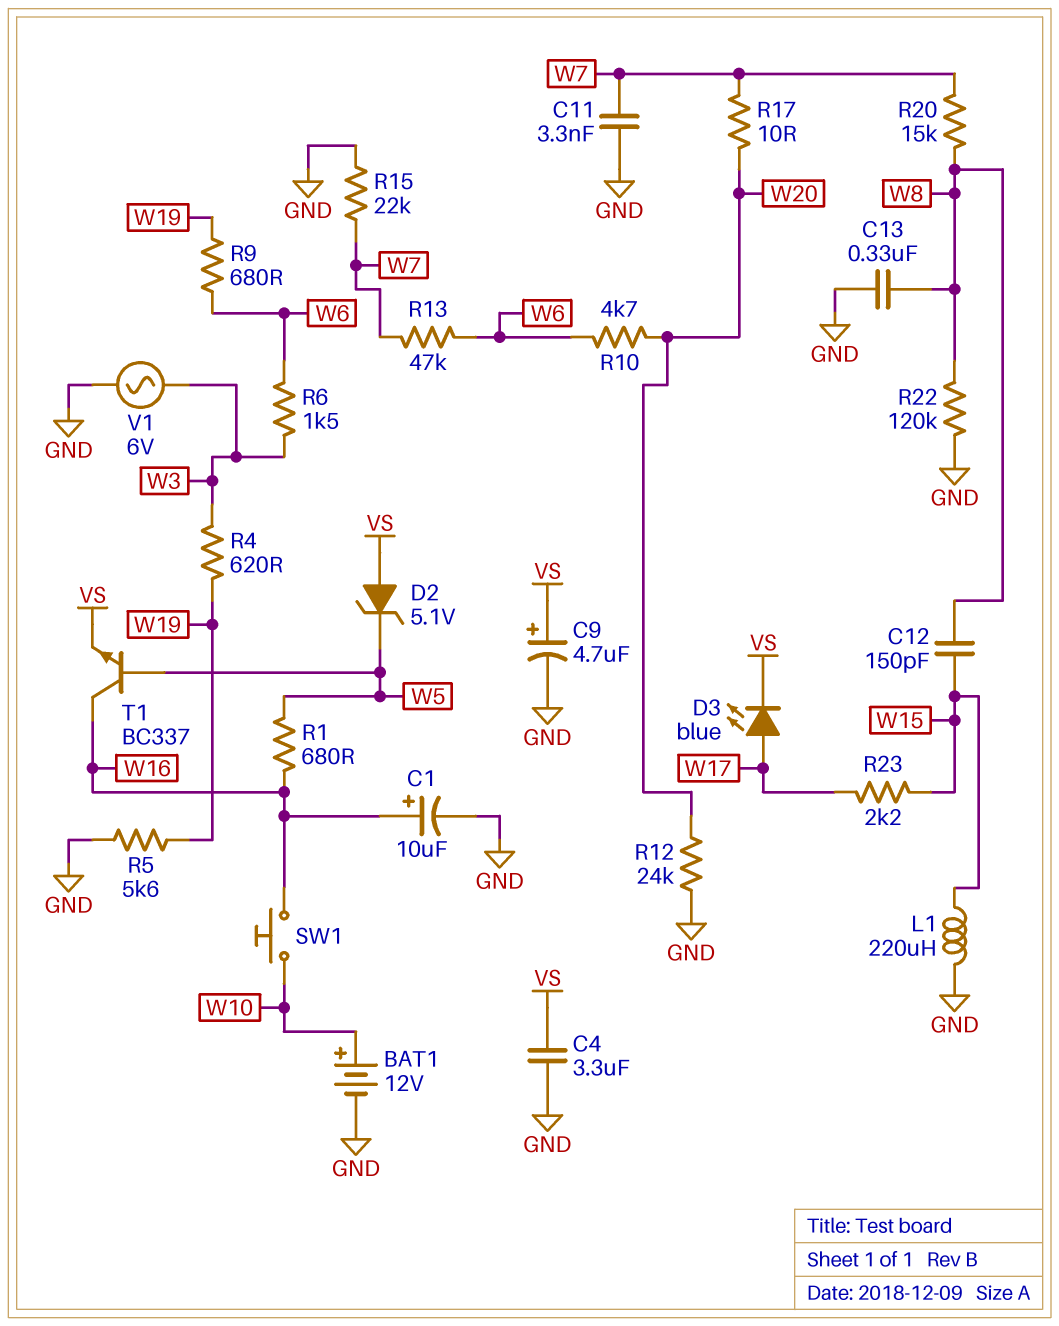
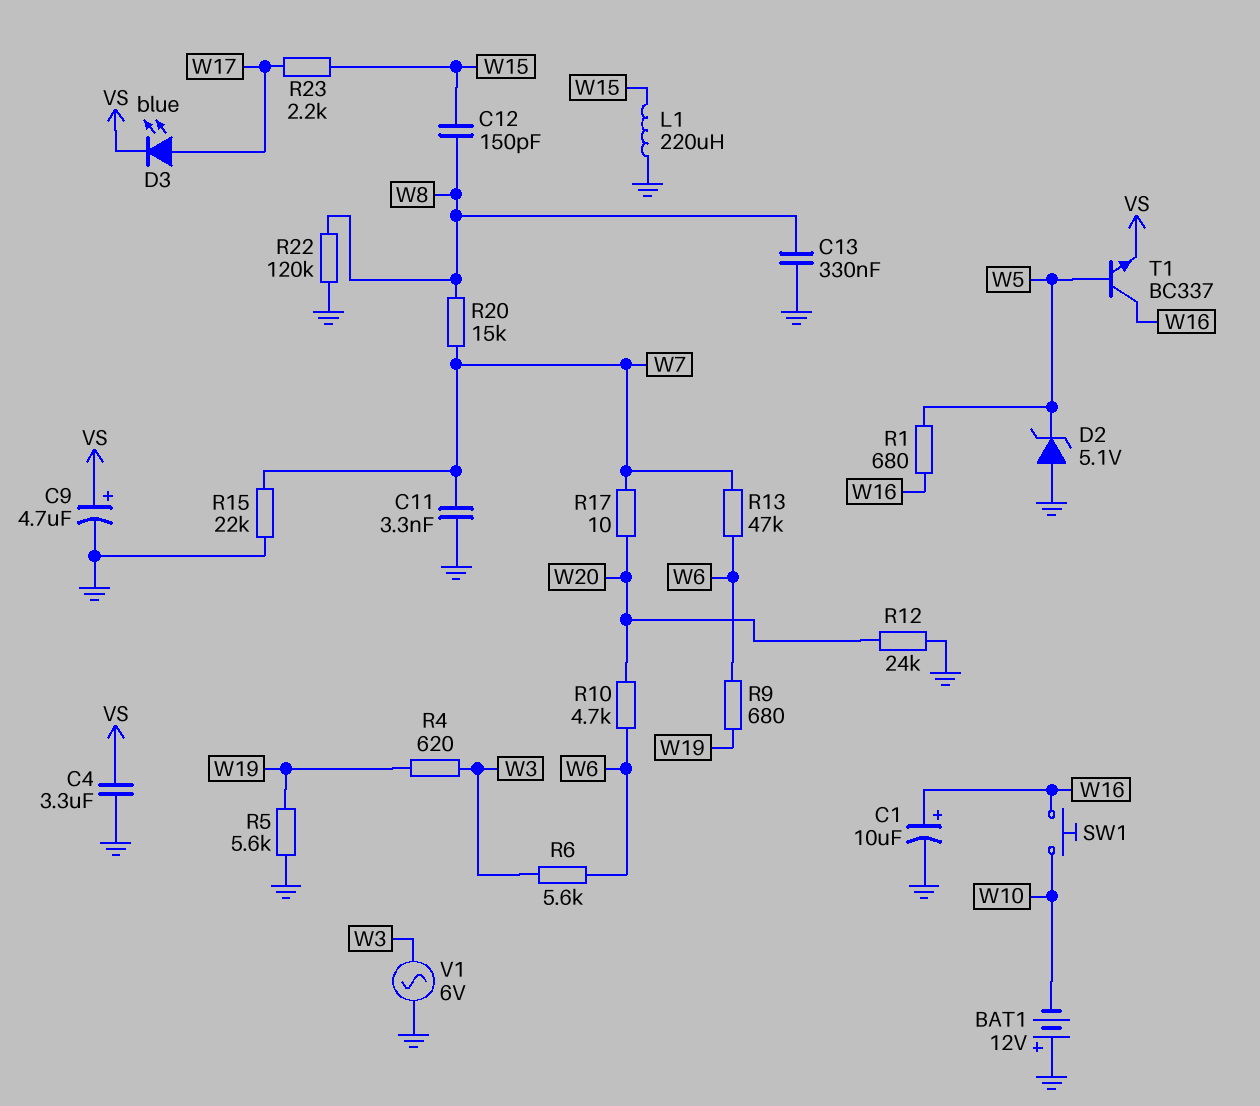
BAT1: 12V (plus W10, minus GND) -> 12V (plus GND, minus W10)
D2: zener 5.1V (A VS, K W5) -> zener 5.1V (A GND, K W5)
R6: 1.5k (W3, W6) -> 5.6k (W3, W6)

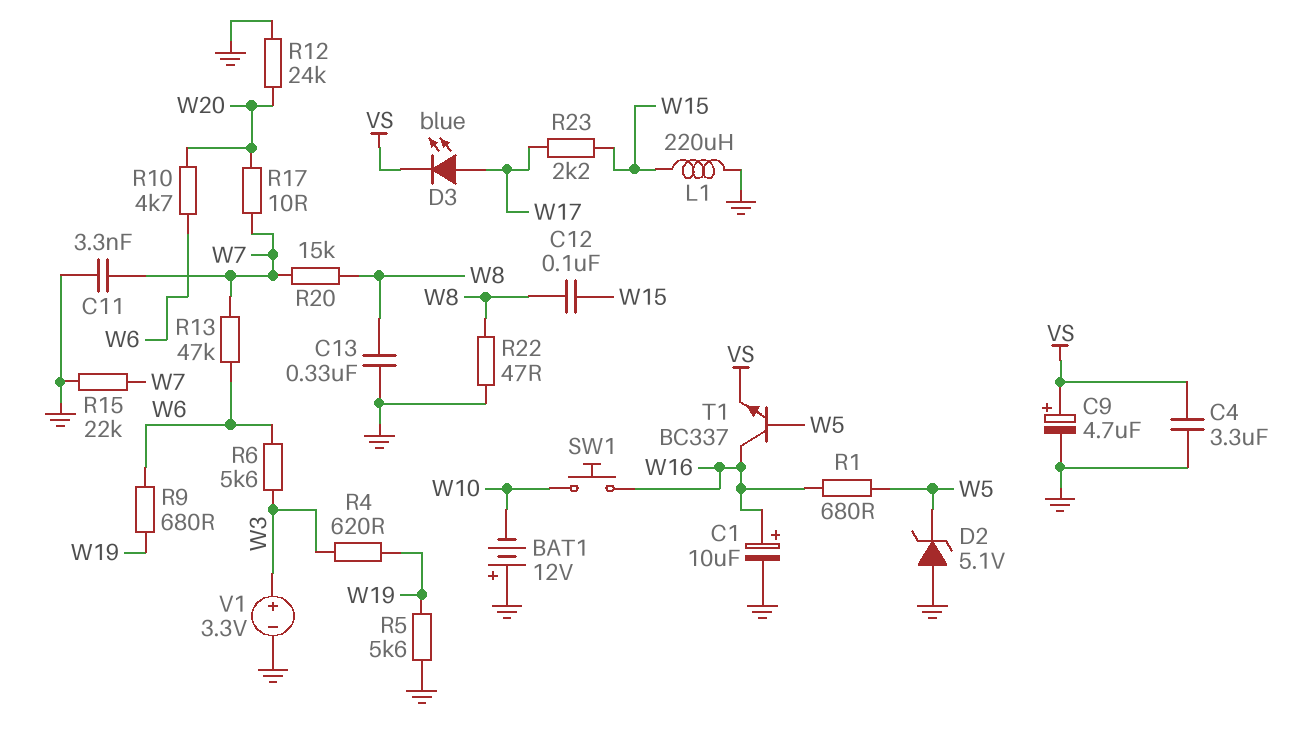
C12: 150pF (W8, W15) -> 100nF (W8, W15)
R22: 120k (GND, W8) -> 47 (GND, W8)
V1: AC 6V (GND, W3) -> 3.3V (plus W3, minus GND)

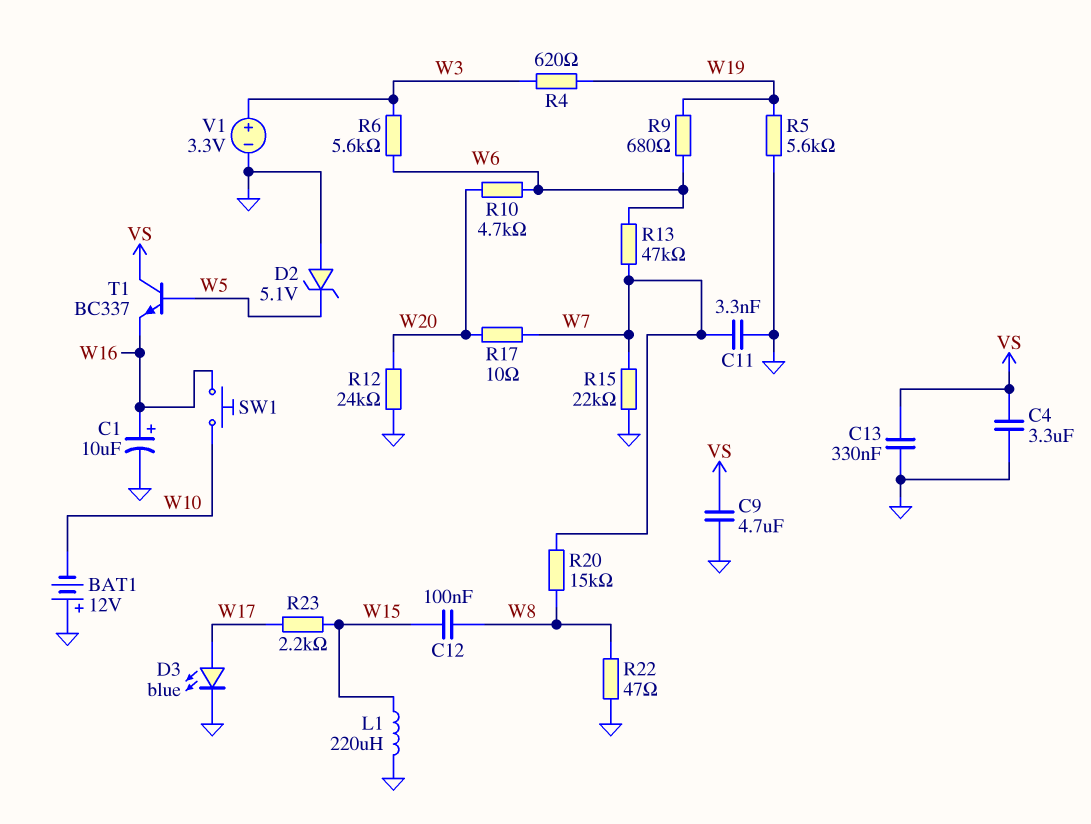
C9: 4.7uF (plus VS, minus GND) -> 4.7uF (GND, VS)
C13: 330nF (GND, W8) -> 330nF (GND, VS)
D3: LED blue (A W17, K VS) -> LED blue (A W17, K GND)
R1: 680 (W5, W16) -> none
T1: NPN BC337 (B W5, C W16, E VS) -> NPN BC337 (B W5, C VS, E W16)

